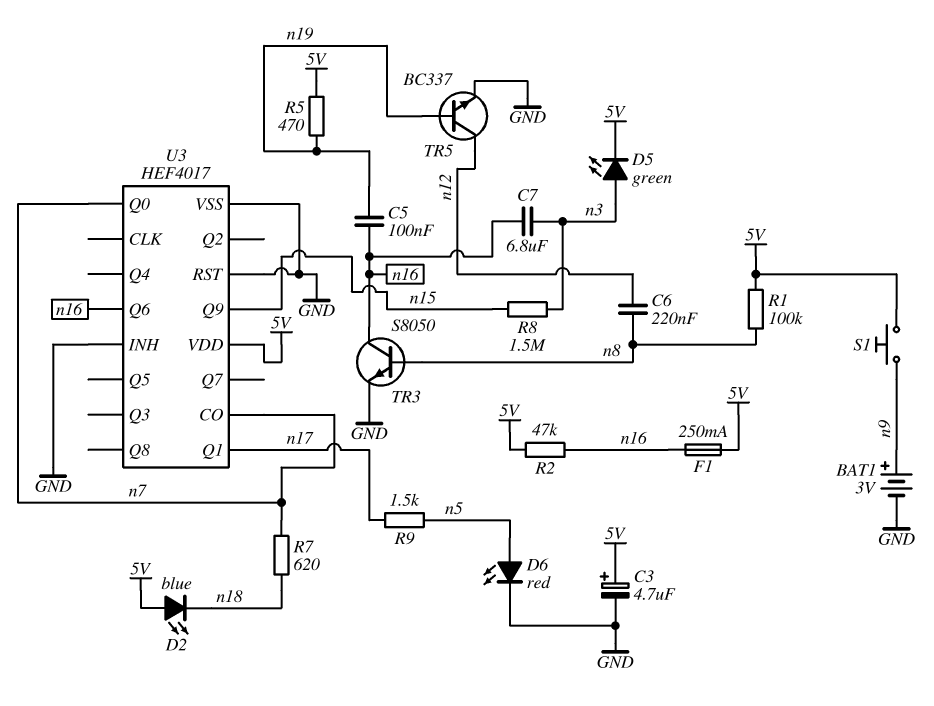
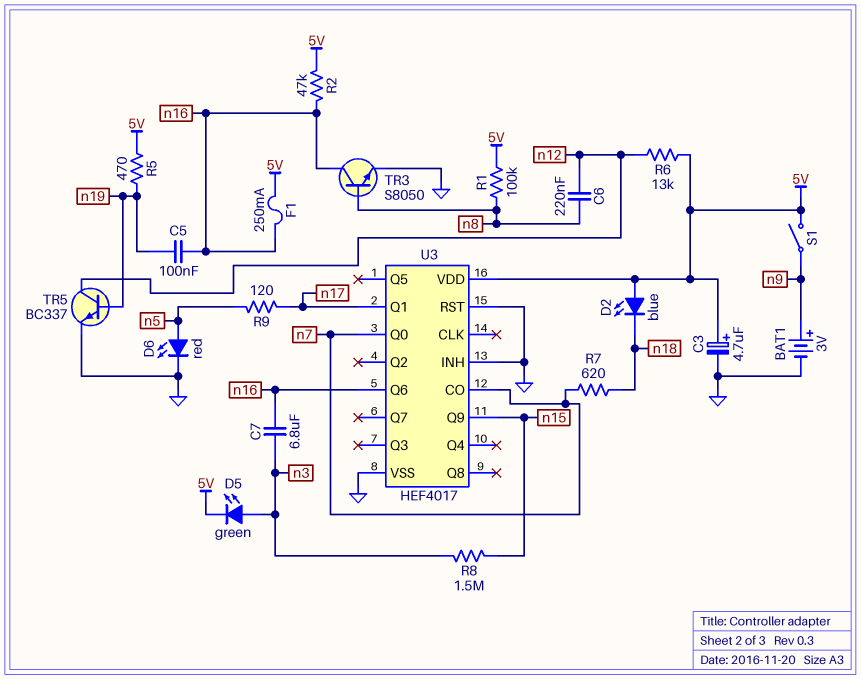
R6: none -> 13k (5V, n12)
R9: 1.5k (n5, n17) -> 120 (n5, n17)
S1: button (5V, n9) -> switch (5V, n9)

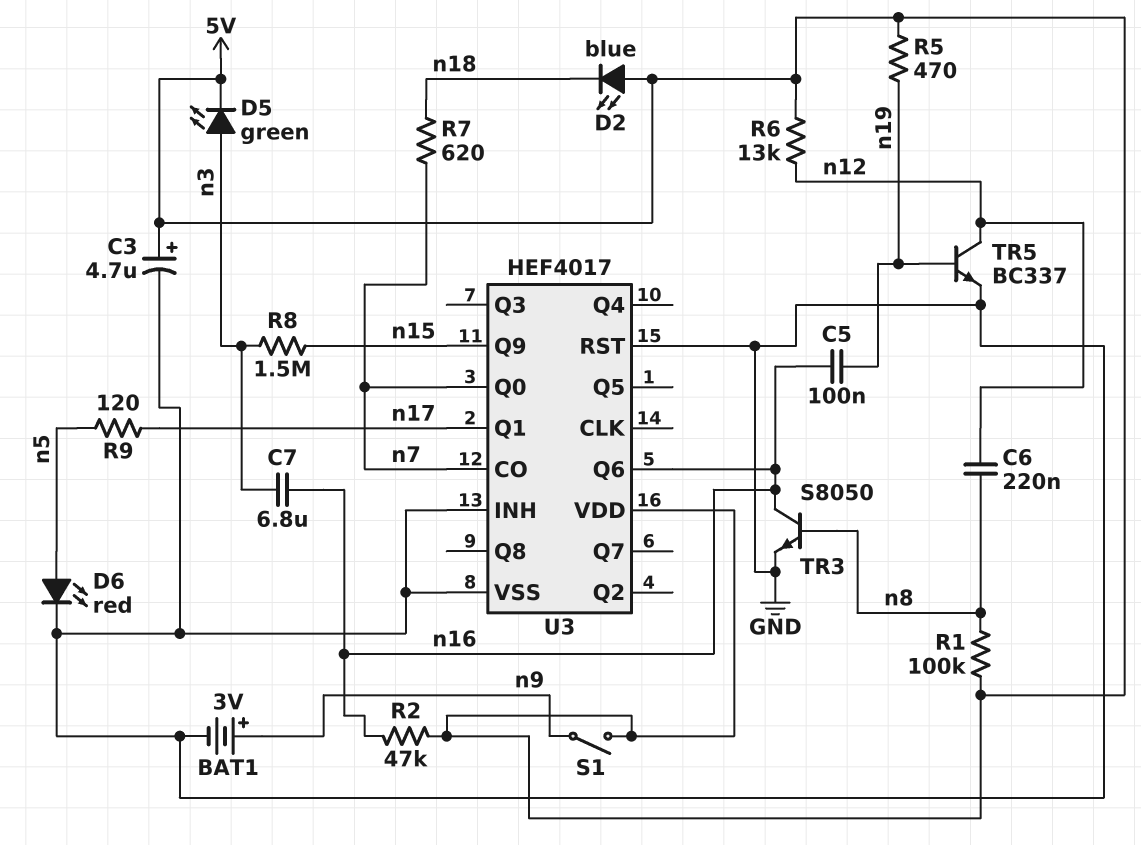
F1: 250mA (5V, n16) -> none

